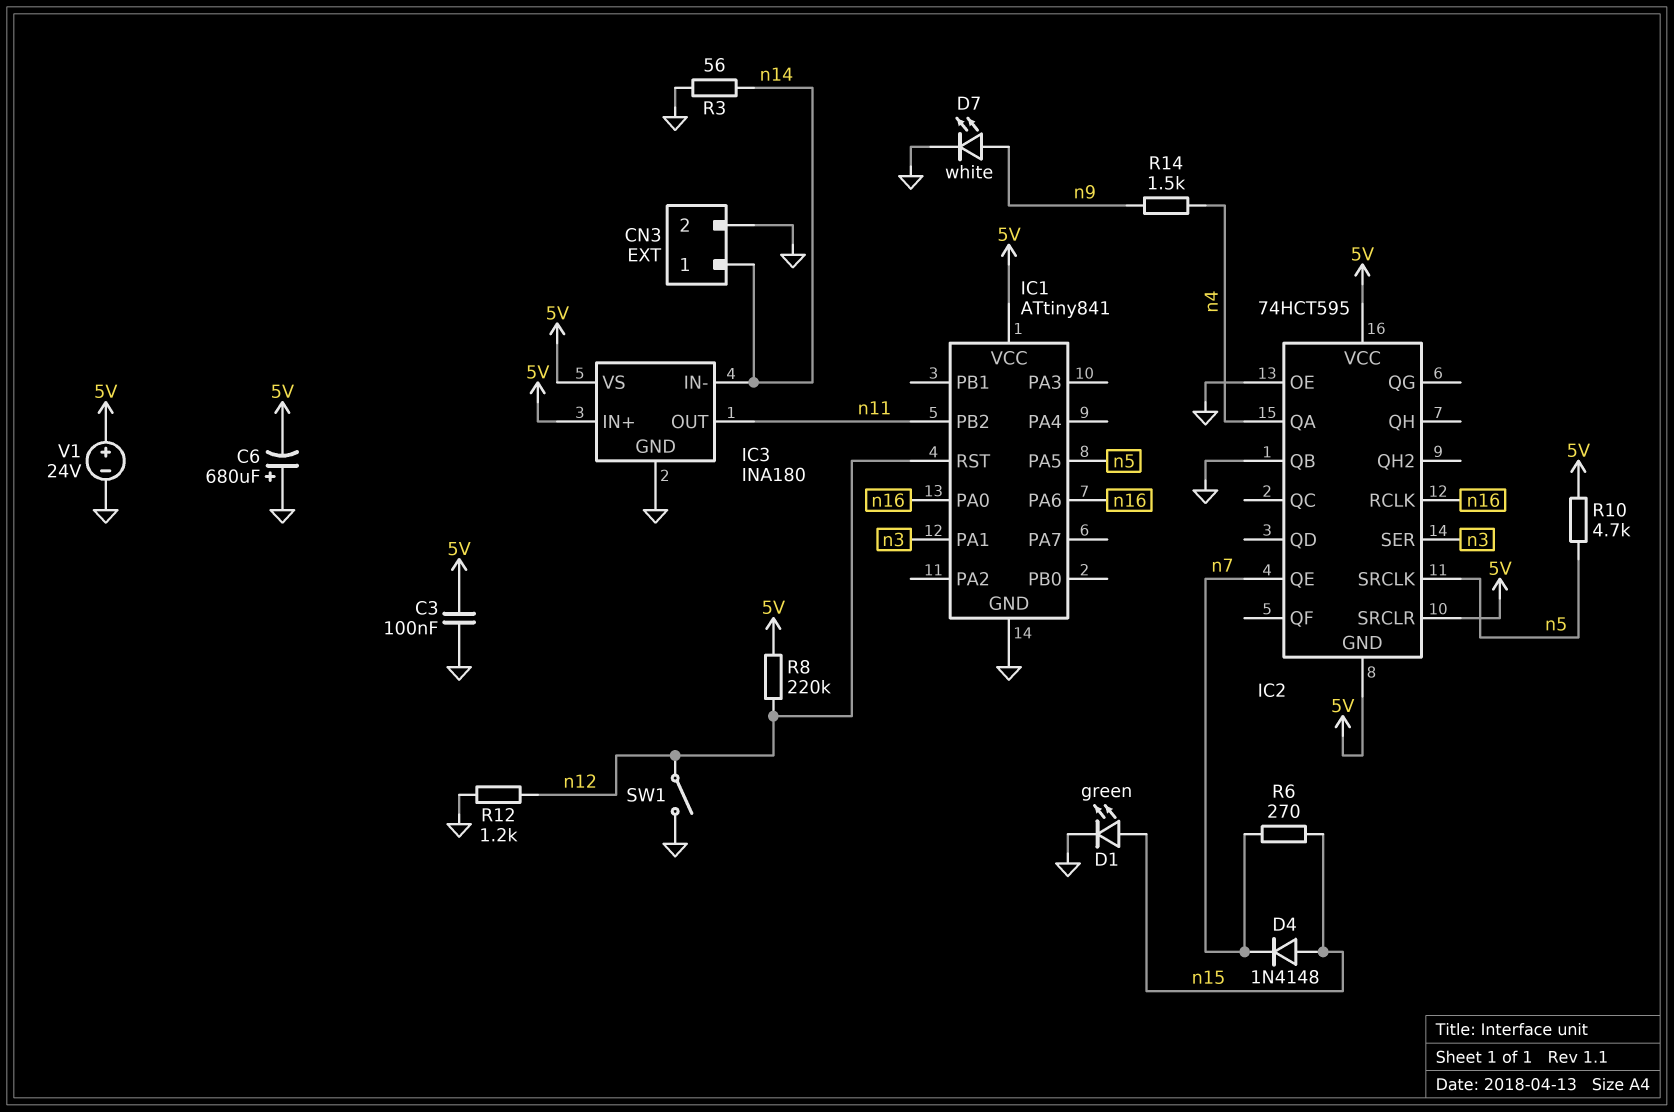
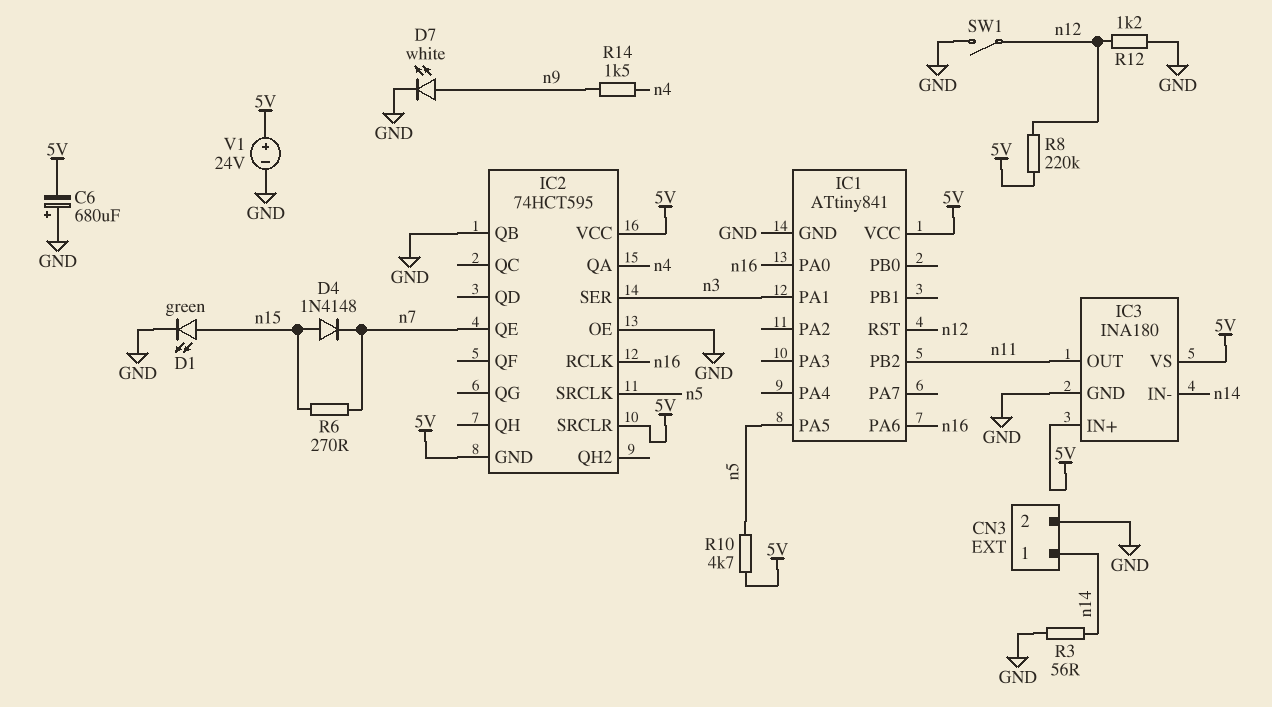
C3: 100nF (5V, GND) -> none

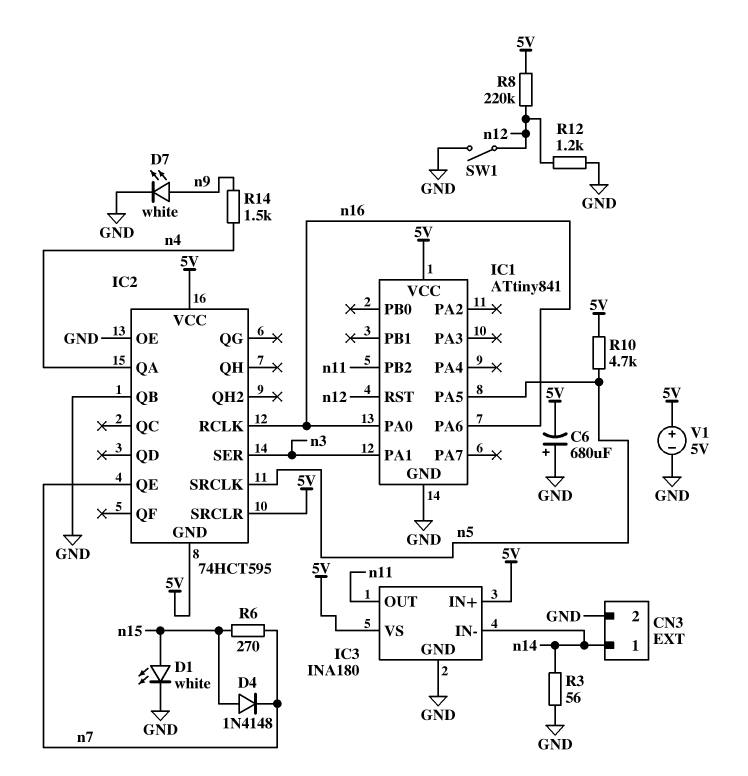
D1: LED green (A n15, K GND) -> LED white (A n15, K GND)
V1: 24V (plus 5V, minus GND) -> 5V (plus 5V, minus GND)

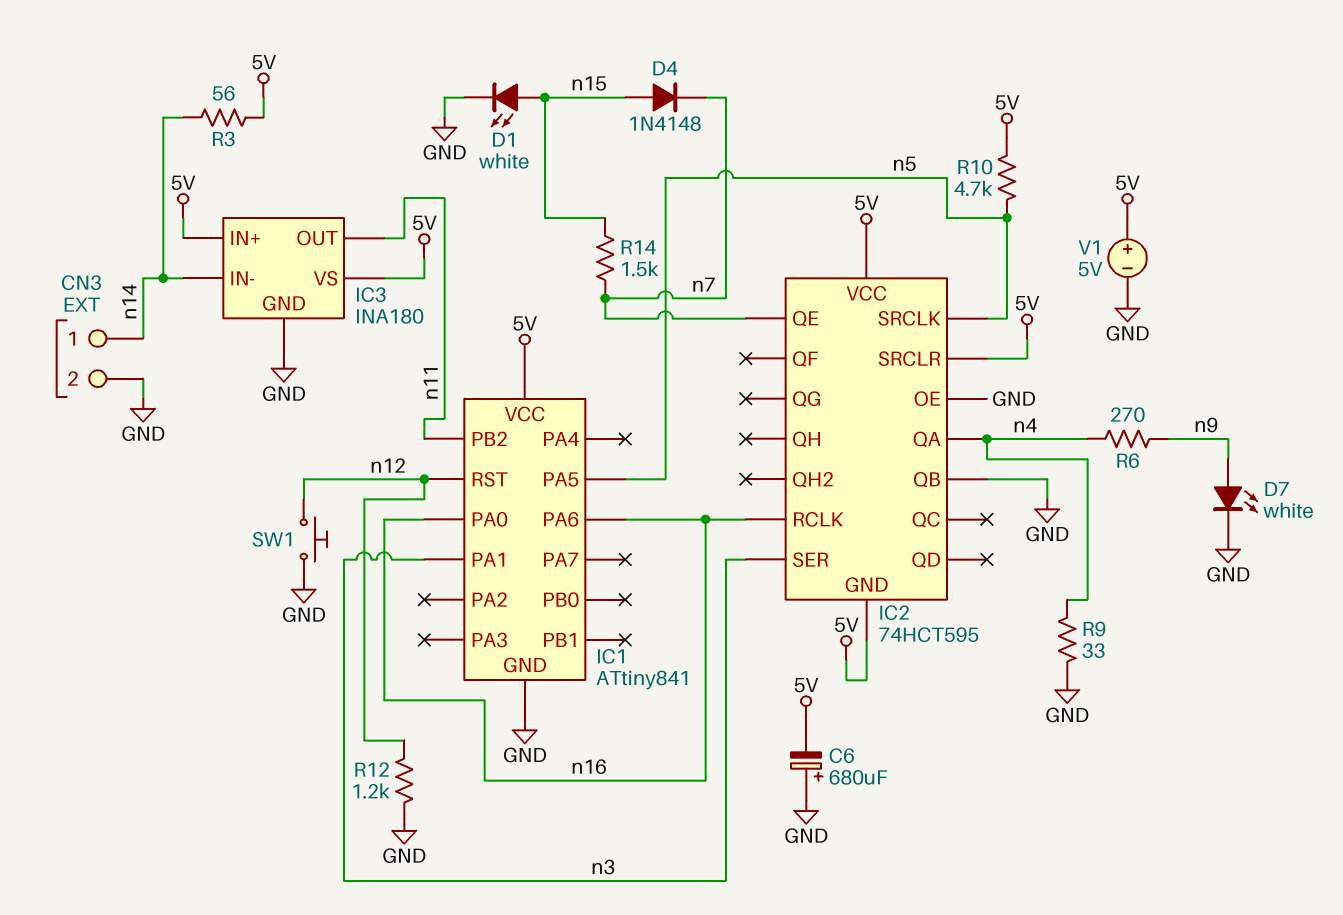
R3: 56 (GND, n14) -> 56 (5V, n14)
R6: 270 (n7, n15) -> 270 (n4, n9)
R8: 220k (5V, n12) -> none
R9: none -> 33 (GND, n4)
R14: 1.5k (n4, n9) -> 1.5k (n7, n15)
SW1: switch (GND, n12) -> button (GND, n12)

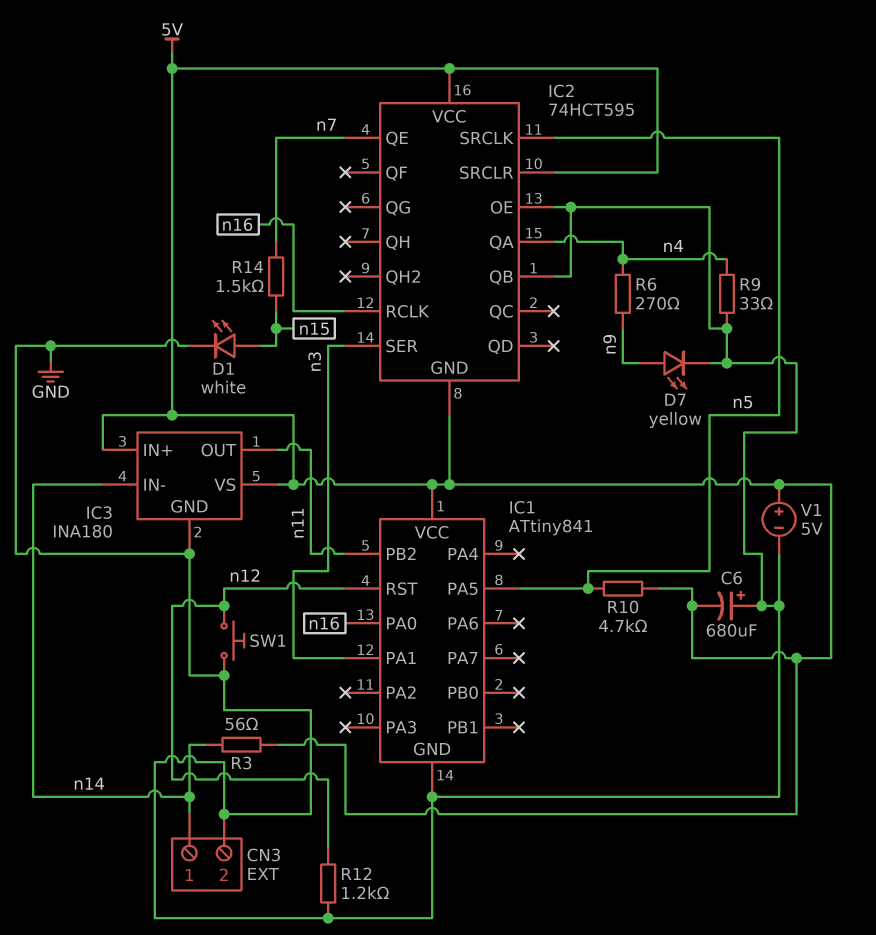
D4: diode 1N4148 (A n15, K n7) -> none
D7: LED white (A n9, K GND) -> LED yellow (A n9, K GND)
IC1 pin PA6: n16 -> none

